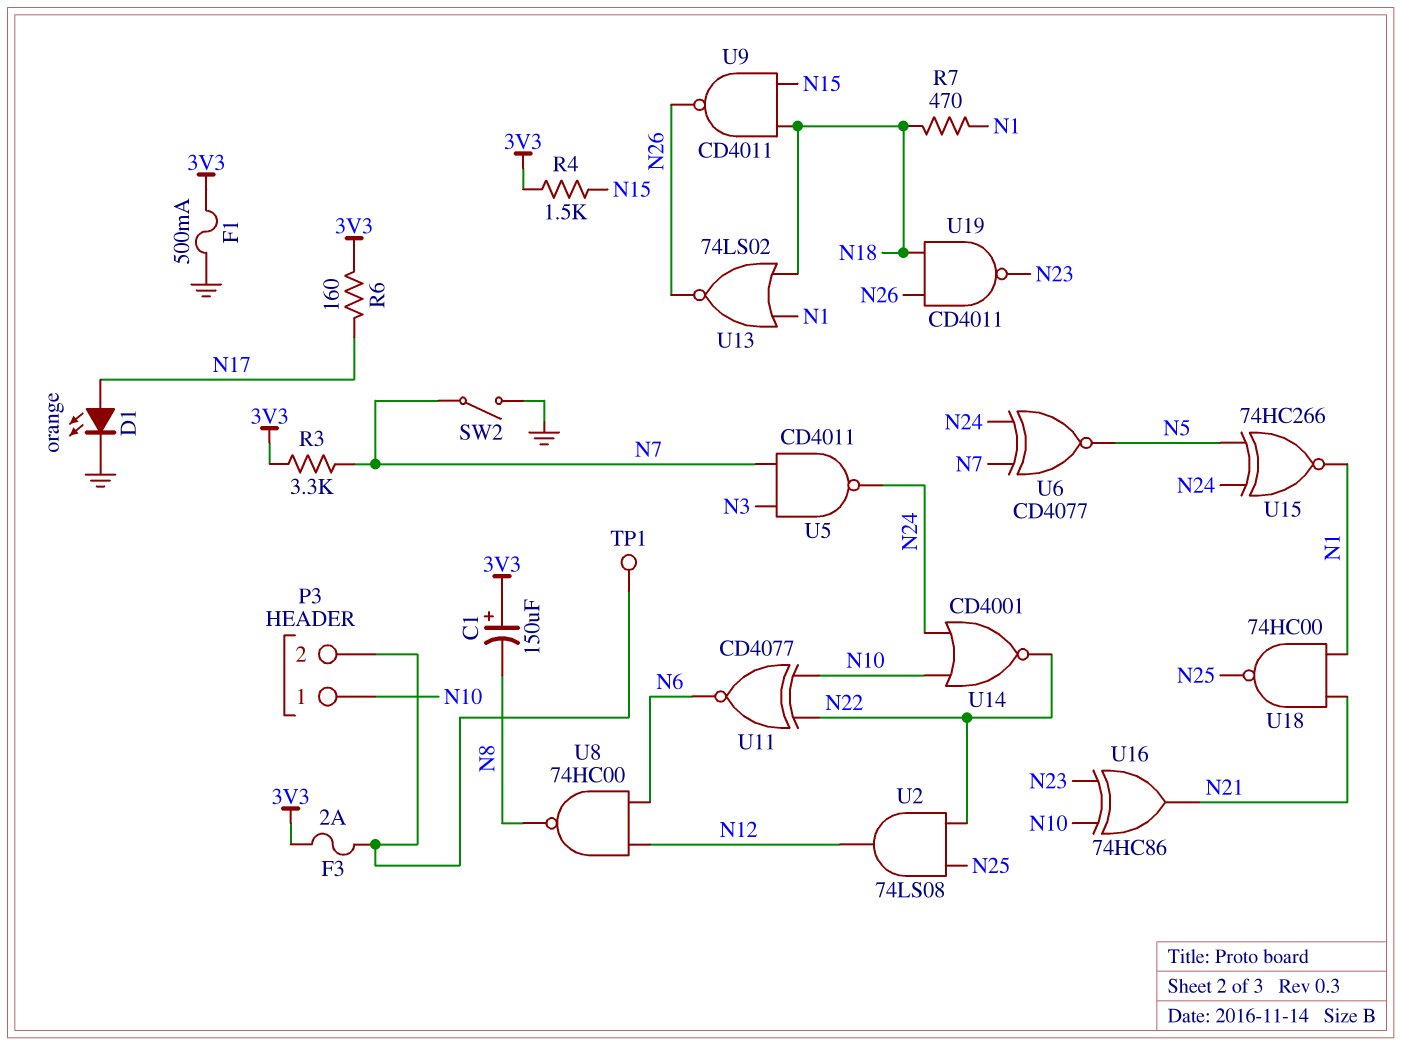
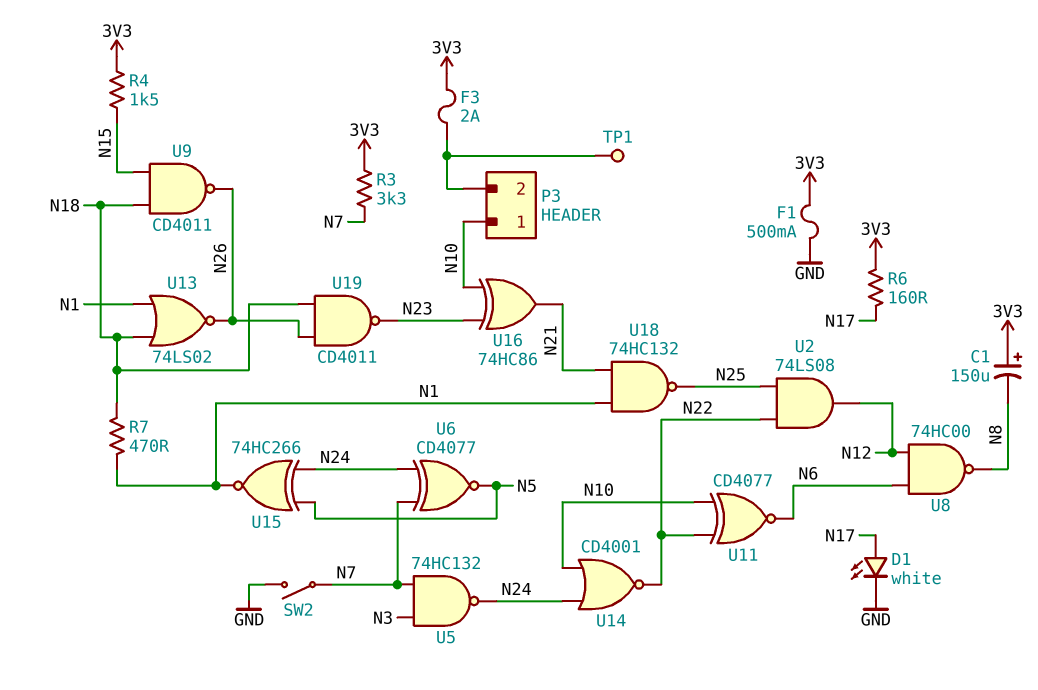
D1: LED orange (A N17, K GND) -> LED white (A N17, K GND)
U5: NAND CD4011 (in N3, in N7, out N24) -> NAND 74HC132 (in N3, in N7, out N24)
U18: NAND 74HC00 (in N1, in N21, out N25) -> NAND 74HC132 (in N1, in N21, out N25)

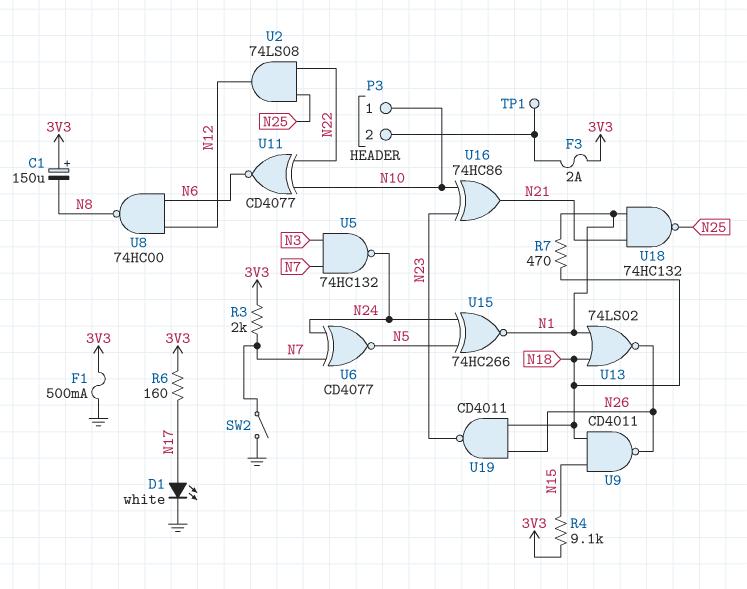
R3: 3.3k (3V3, N7) -> 2k (3V3, N7)
R4: 1.5k (3V3, N15) -> 9.1k (3V3, N15)
U14: NOR CD4001 (in N10, in N24, out N22) -> none

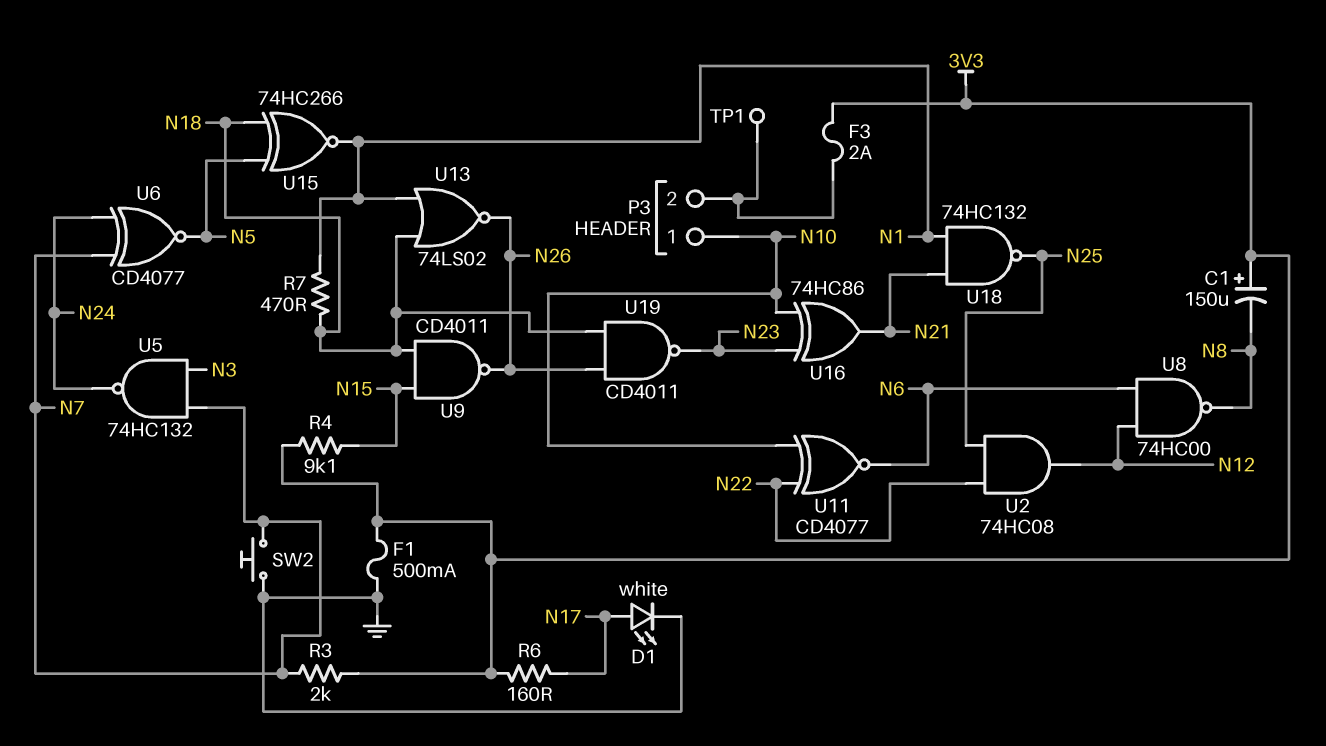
SW2: switch (GND, N7) -> button (GND, N7)
U2: AND 74LS08 (in N22, in N25, out N12) -> AND 74HC08 (in N22, in N25, out N12)
U15: XNOR 74HC266 (in N5, in N24, out N1) -> XNOR 74HC266 (in N5, in N18, out N1)

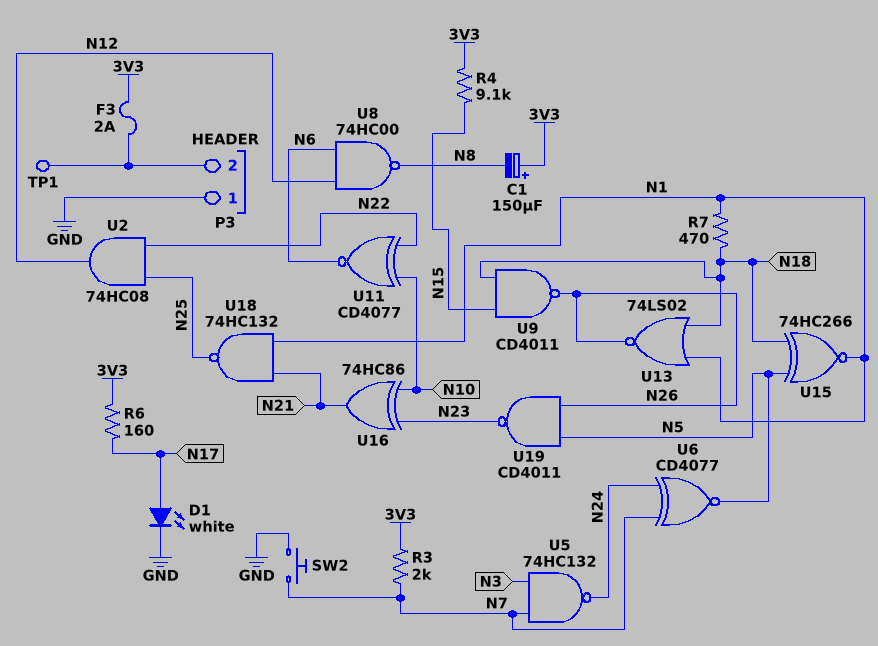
F1: 500mA (3V3, GND) -> none
P3 pin 1: N10 -> GND
U19: NAND CD4011 (in N18, in N26, out N23) -> NAND CD4011 (in N5, in N26, out N23)

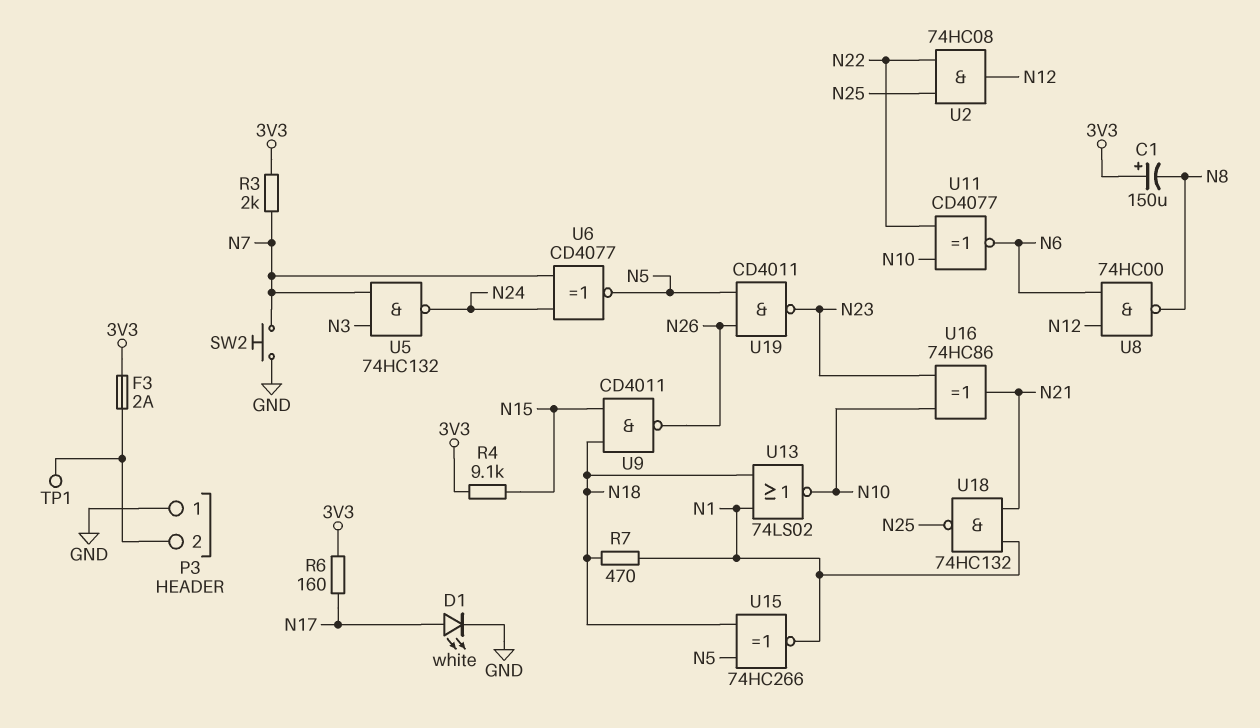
U13: NOR 74LS02 (in N1, in N18, out N26) -> NOR 74LS02 (in N1, in N18, out N10)

